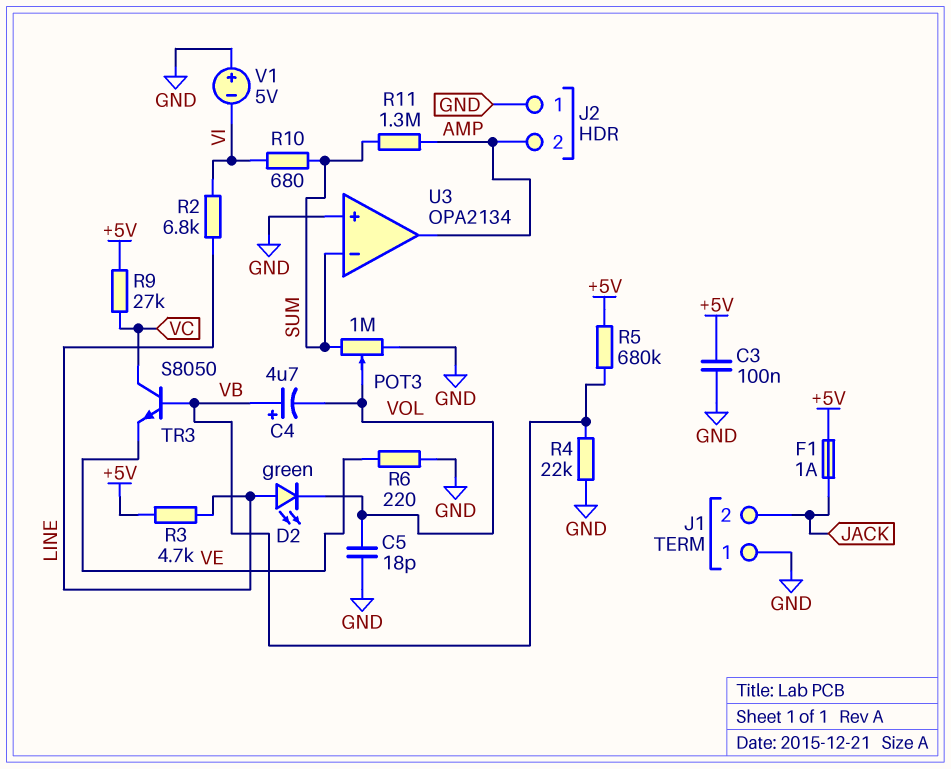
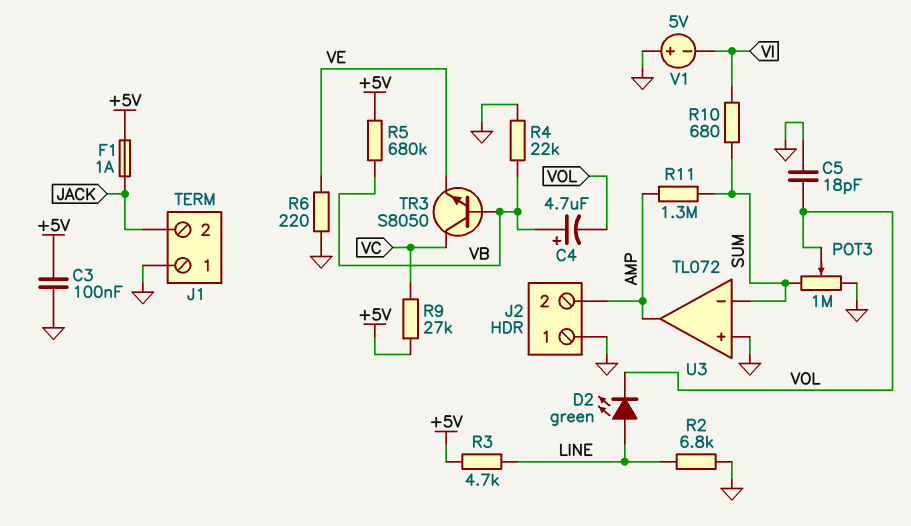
R2: 6.8k (LINE, VI) -> 6.8k (GND, LINE)
U3: OPA2134 -> TL072

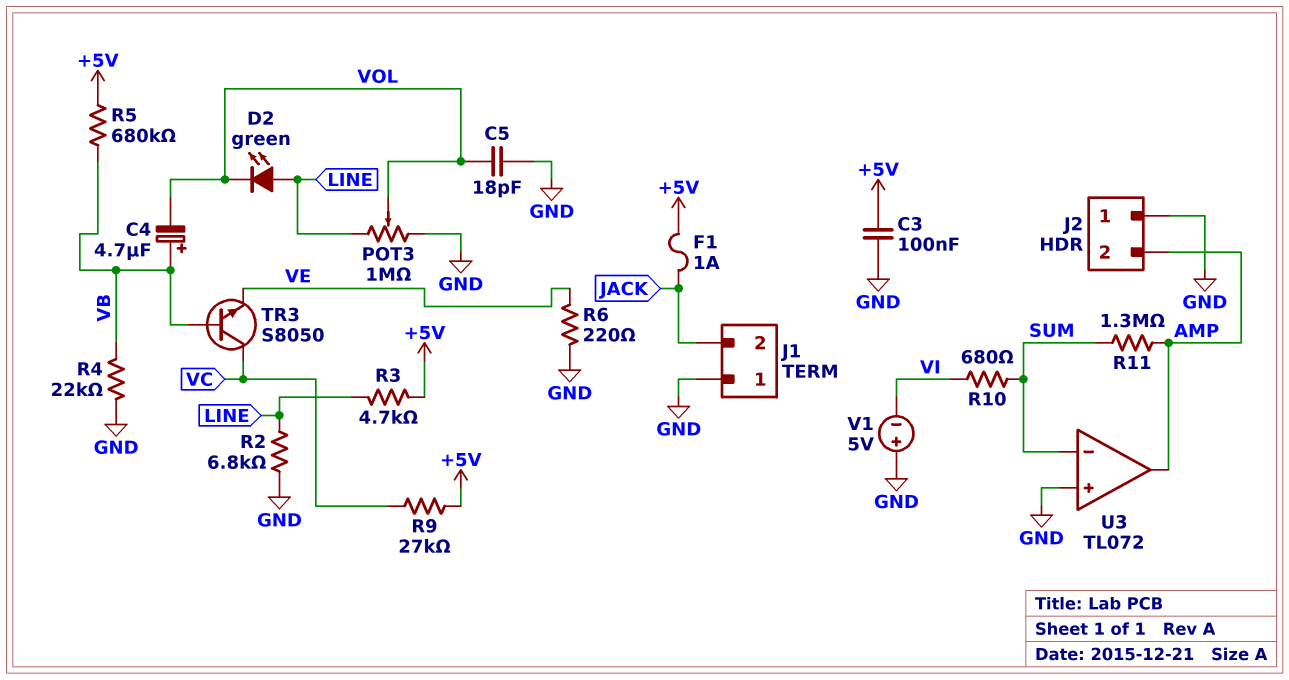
POT3: 1M (GND, SUM, wiper VOL) -> 1M (GND, LINE, wiper VOL)

